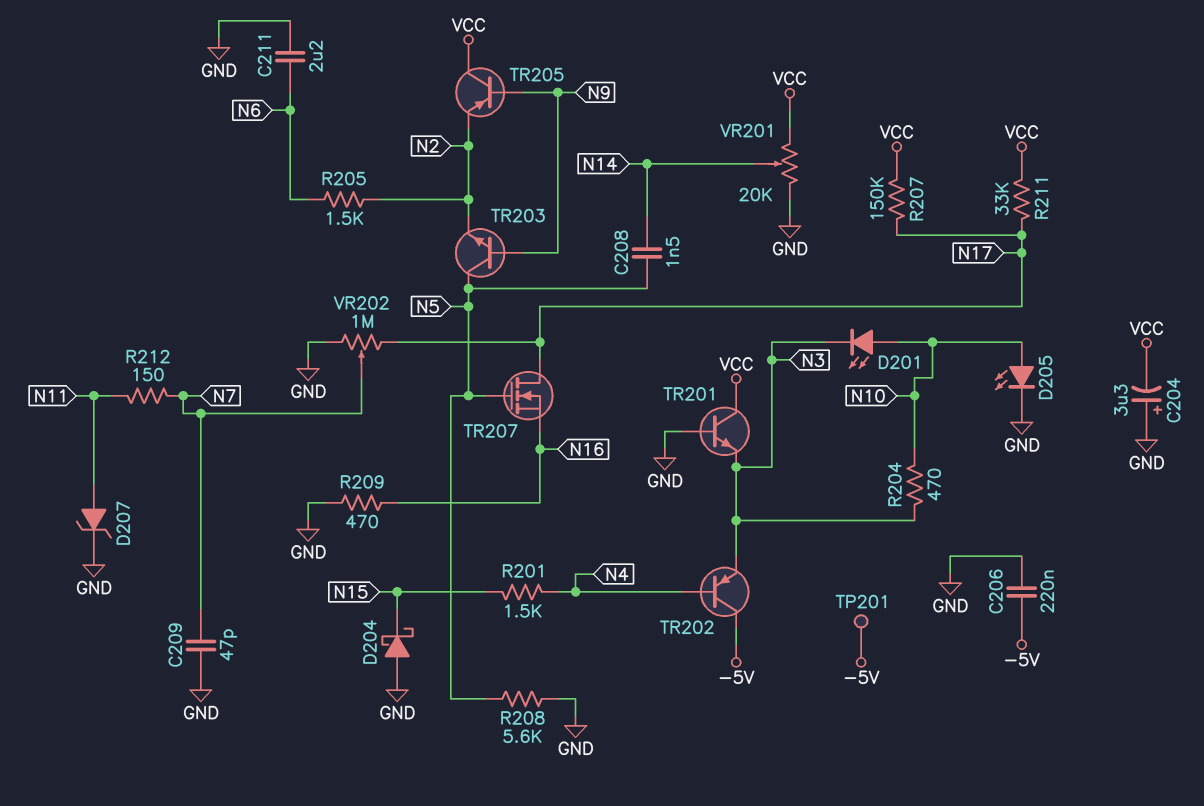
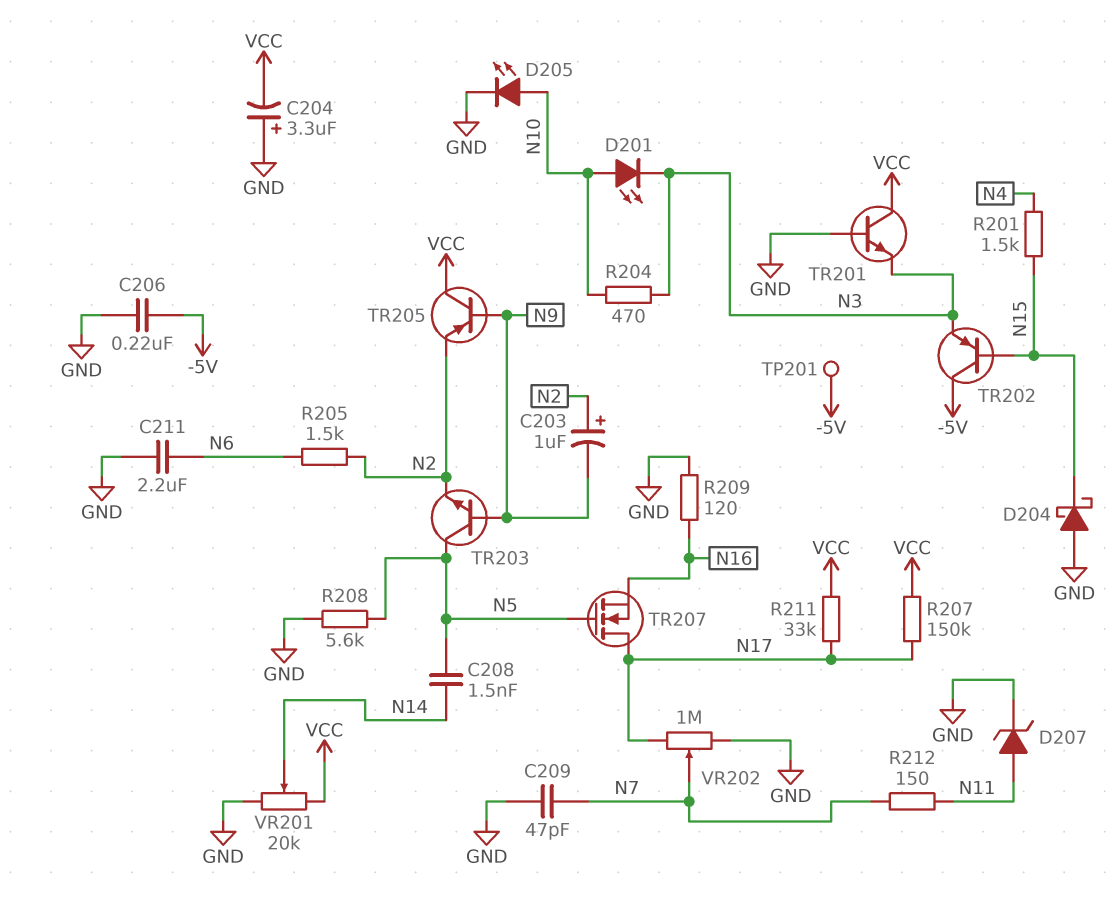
C203: none -> 1uF (plus N2, minus N9)
R209: 470 (GND, N16) -> 120 (GND, N16)
TR202: PNP (B N4, C -5V, E N3) -> PNP (B N15, C -5V, E N3)

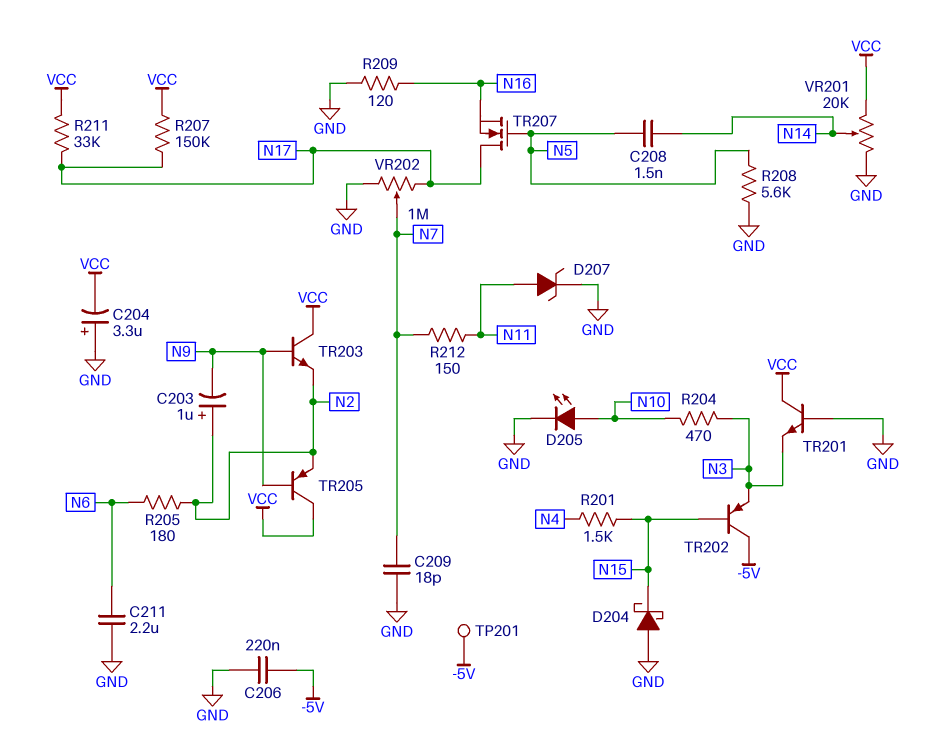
C209: 47pF (GND, N7) -> 18pF (GND, N7)
D201: LED (A N10, K N3) -> none
R205: 1.5k (N2, N6) -> 180 (N2, N6)
TR203: NPN (B N9, C N5, E N2) -> NPN (B N9, C VCC, E N2)

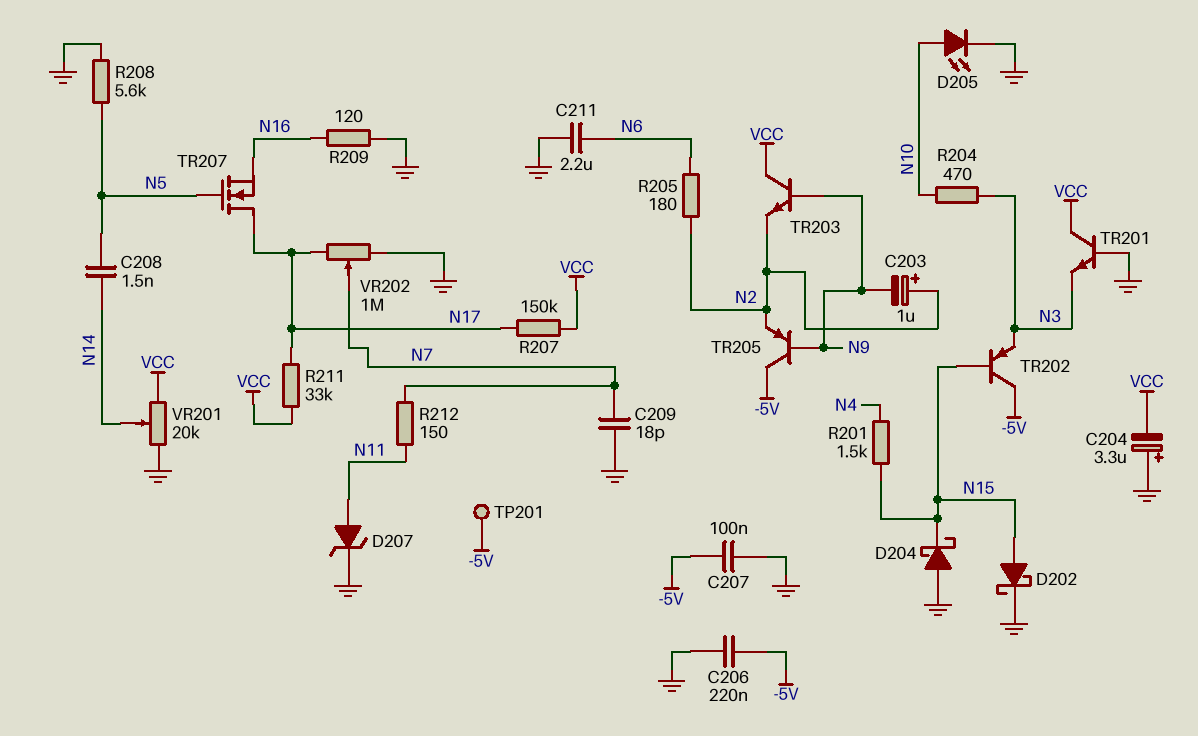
C207: none -> 100nF (-5V, GND)
D202: none -> schottky (A N15, K GND)
TR205: PNP (B N9, C VCC, E N2) -> PNP (B N9, C -5V, E N2)

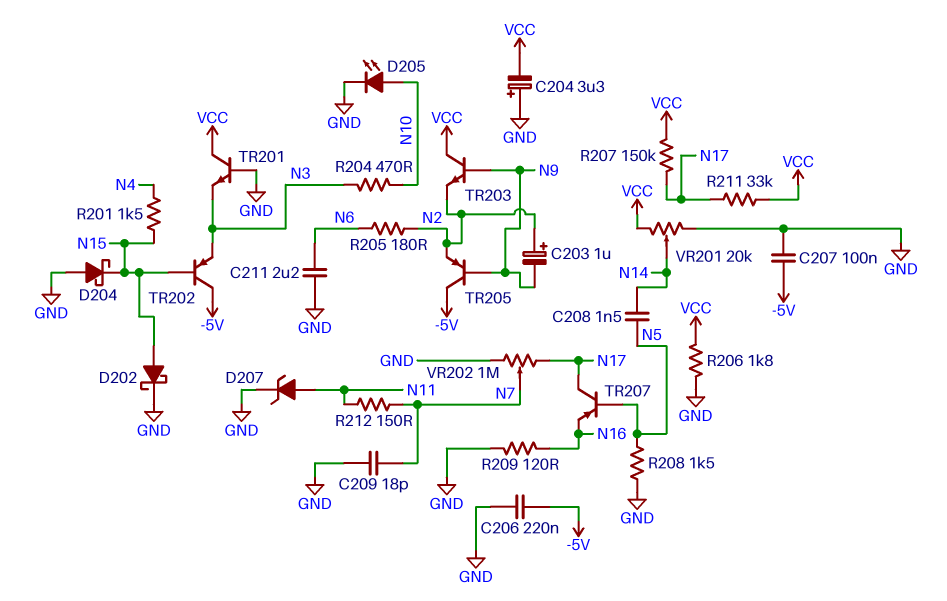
R206: none -> 1.8k (GND, VCC)
R208: 5.6k (GND, N5) -> 1.5k (GND, N5)
TP201: test point (-5V) -> none
TR207: NMOS (G N5, D N17, S N16) -> PNP (B N5, C N17, E N16)

